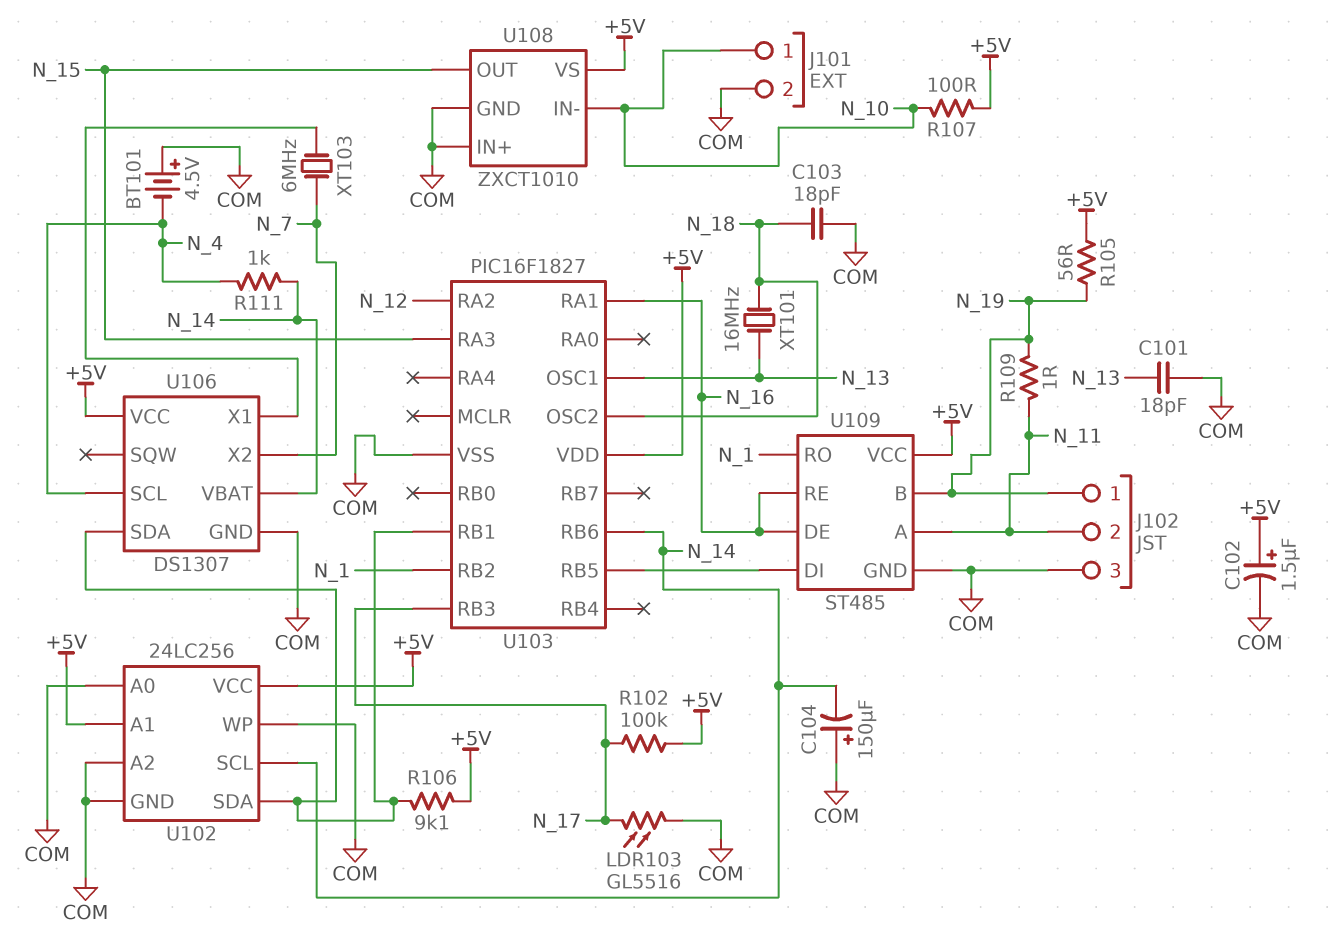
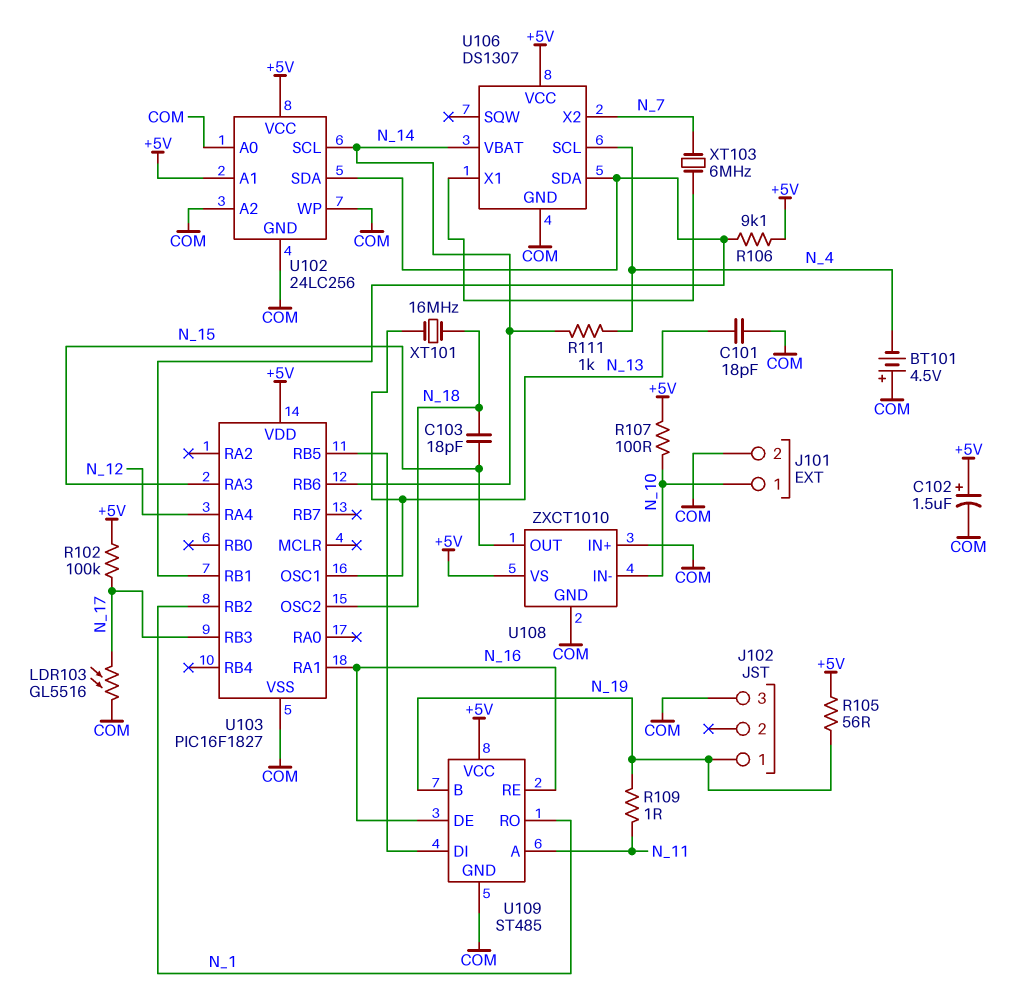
C103: 18pF (COM, N_18) -> 18pF (N_15, N_18)
C104: 150uF (plus COM, minus N_14) -> none
J102 pin 2: N_11 -> none
U103 pin RA2: N_12 -> none
U103 pin RA4: none -> N_12

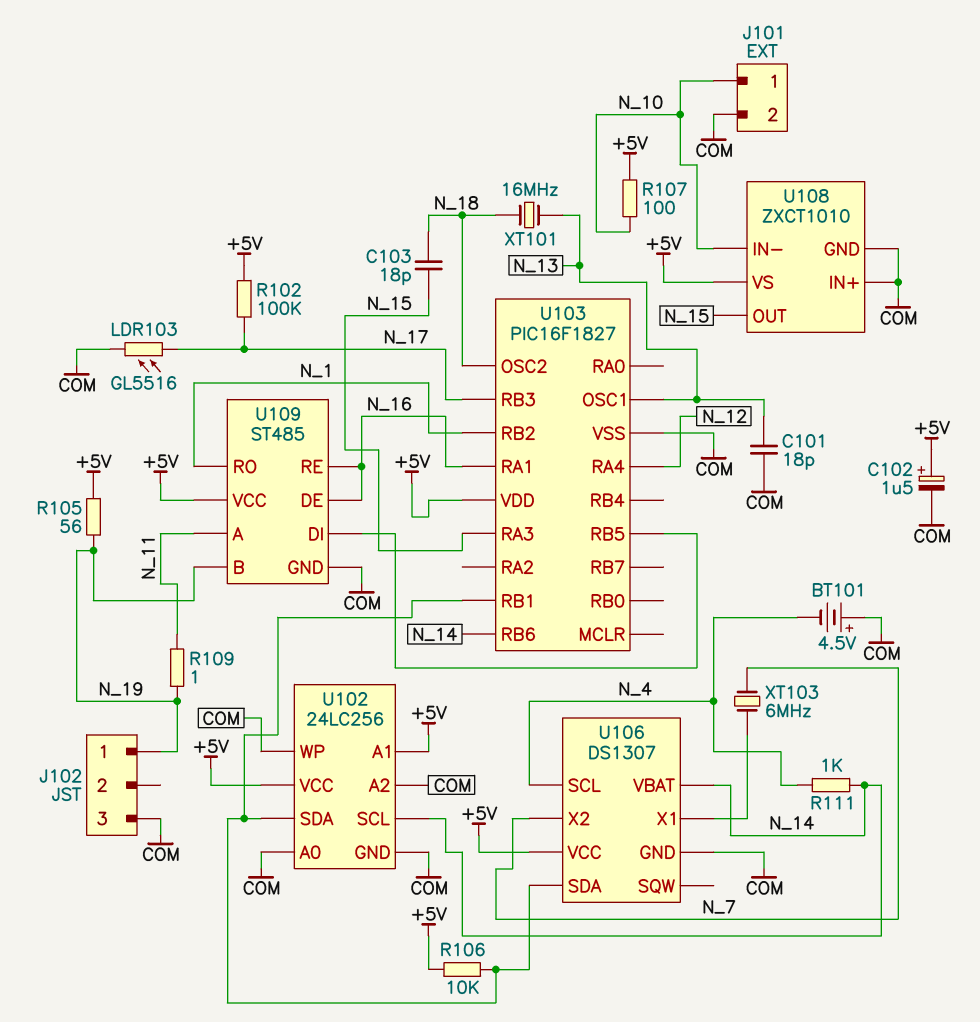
R106: 9.1k (+5V, U102/SDA) -> 10k (+5V, U102/SDA)

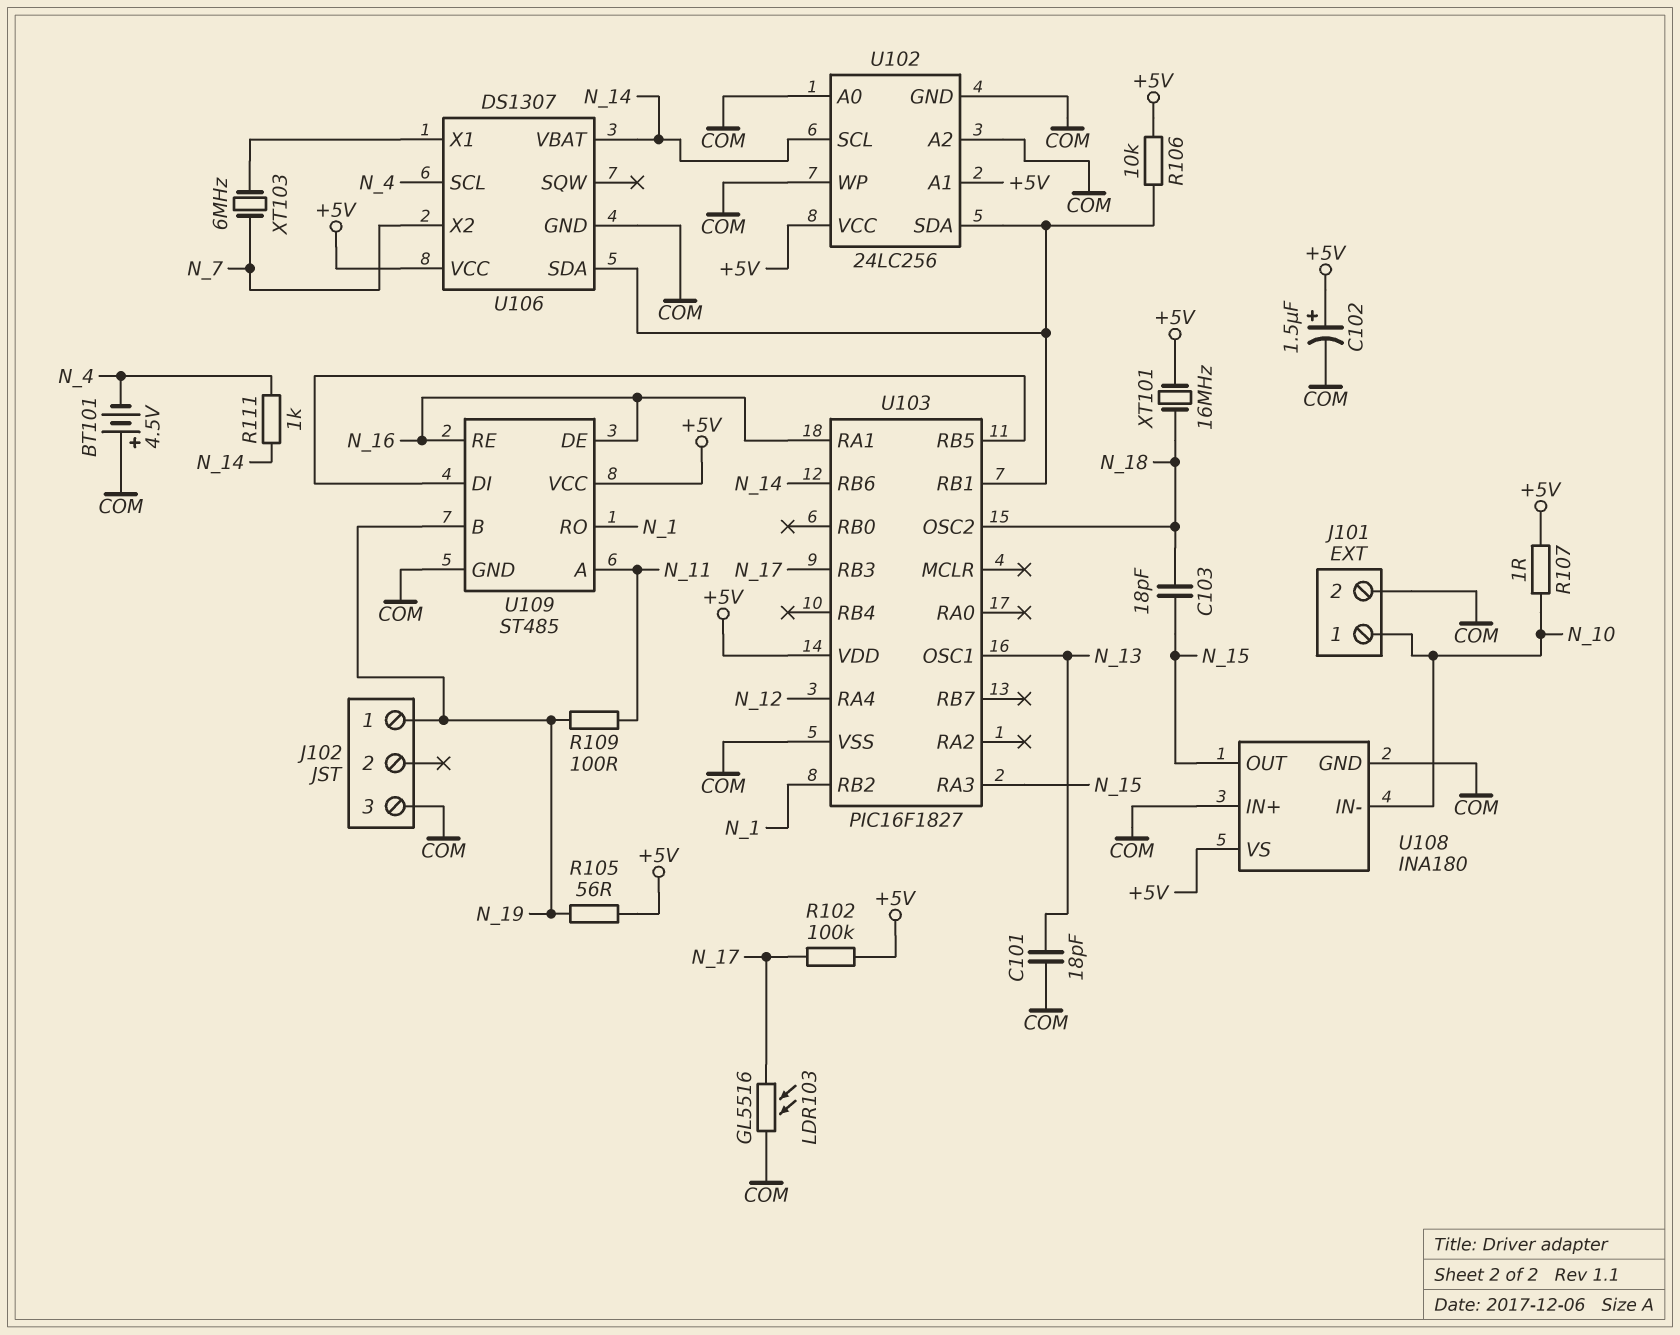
R107: 100 (+5V, N_10) -> 1 (+5V, N_10)
R109: 1 (N_11, N_19) -> 100 (N_11, N_19)
U108: ZXCT1010 -> INA180
XT101: 16MHz (N_13, N_18) -> 16MHz (+5V, N_18)

